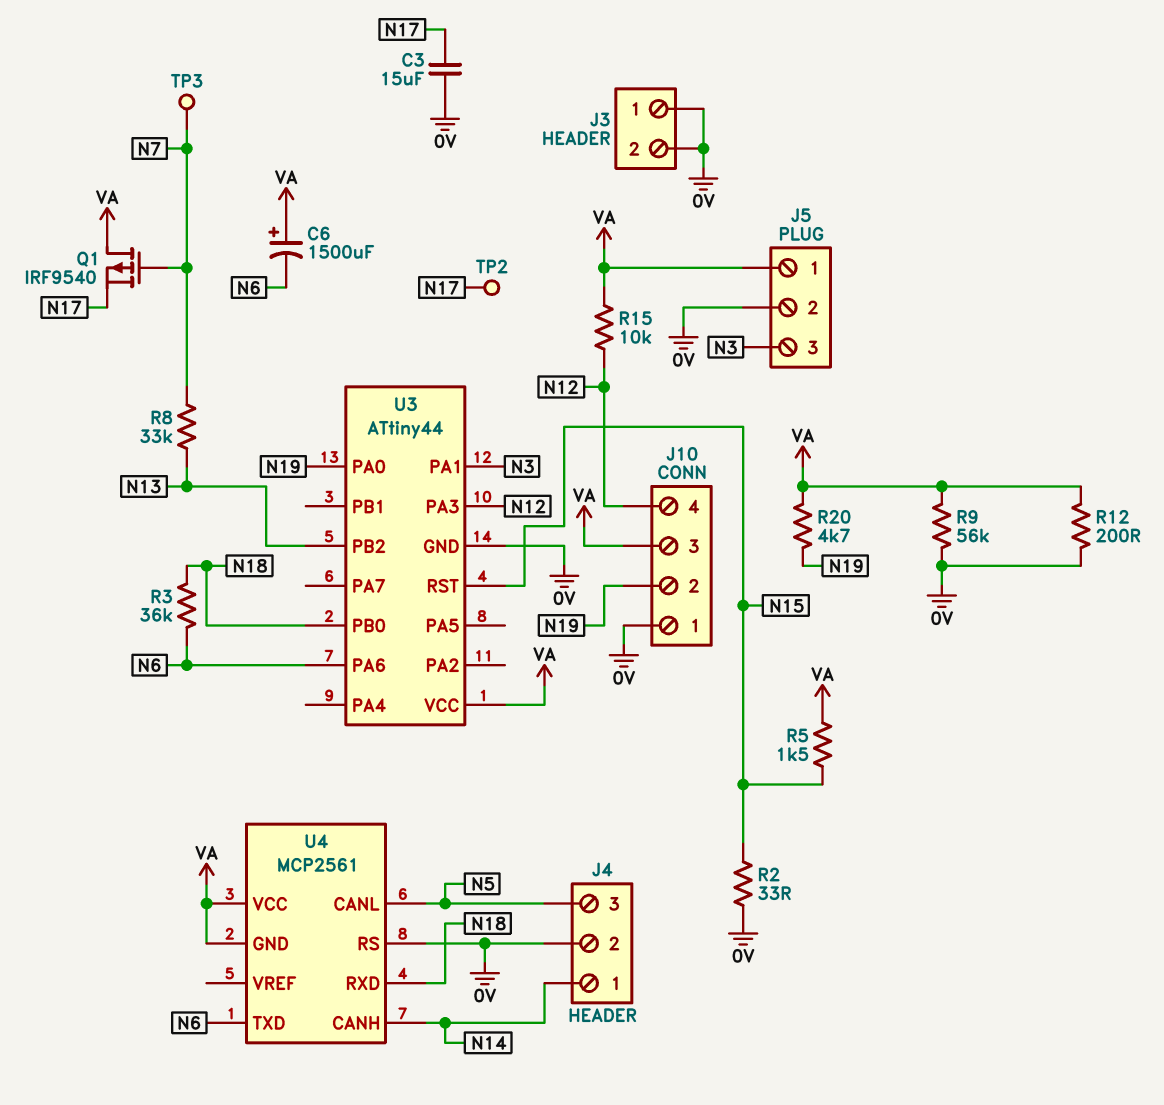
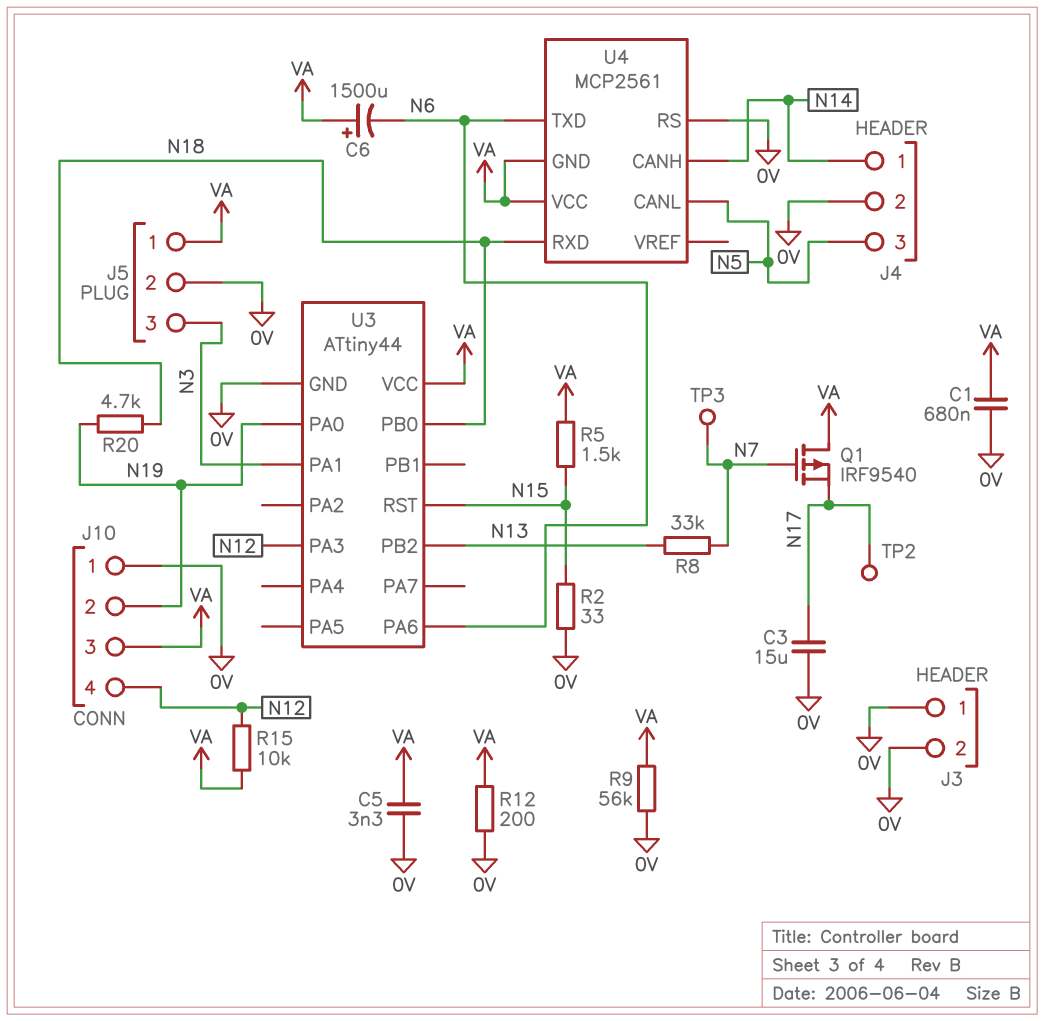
C1: none -> 680nF (0V, VA)
C5: none -> 3.3nF (0V, VA)
R3: 36k (N6, N18) -> none
R20: 4.7k (N19, VA) -> 4.7k (N18, N19)

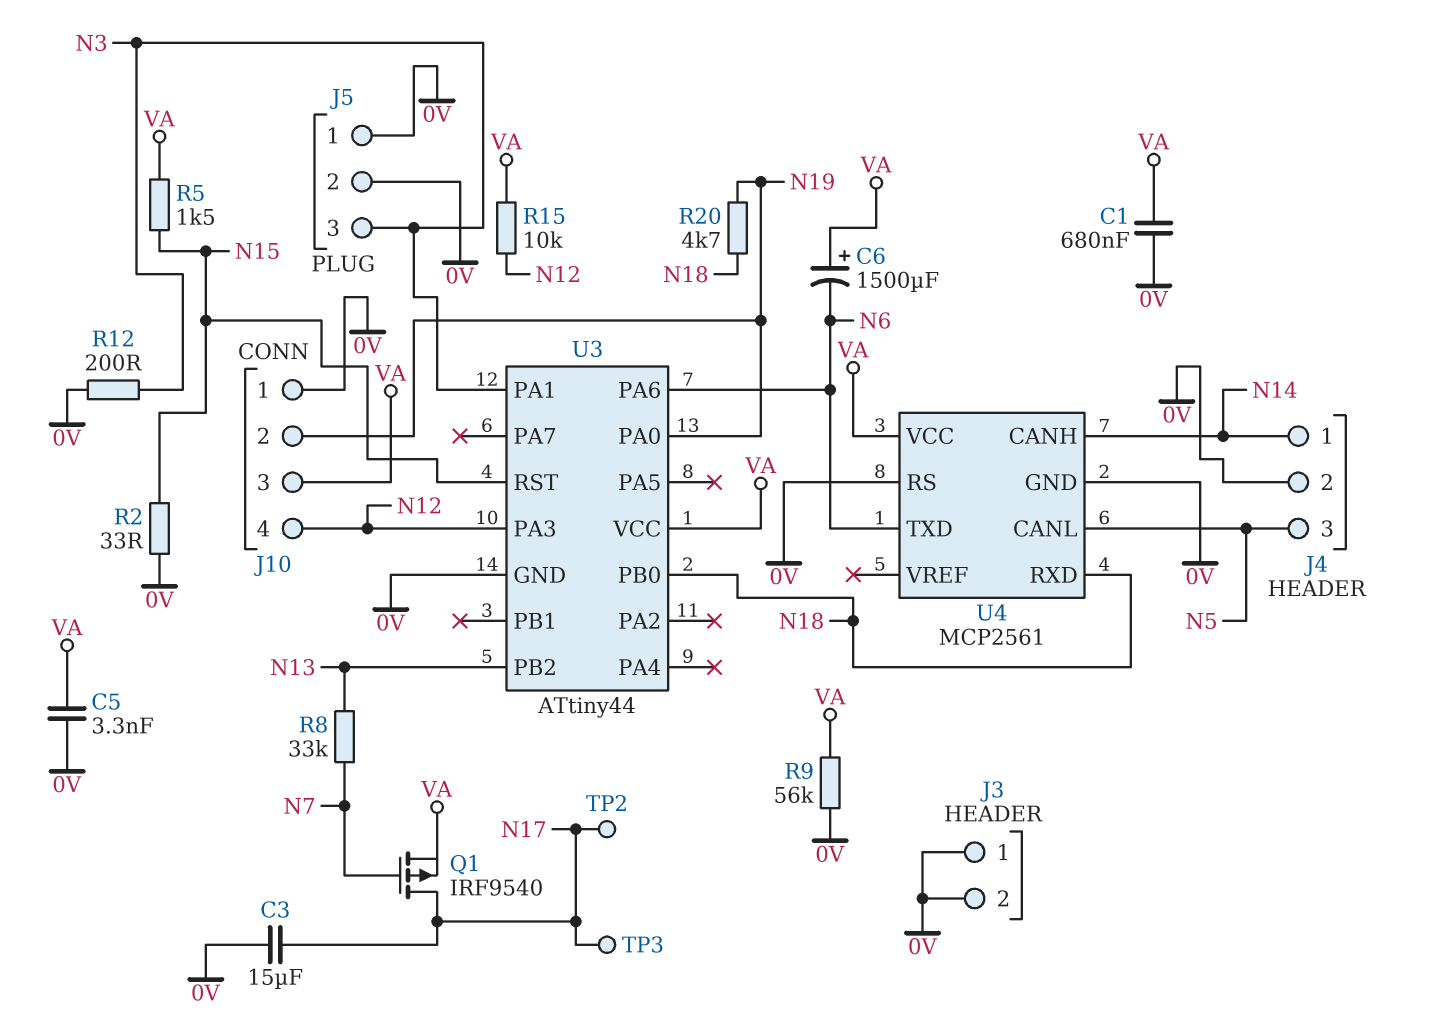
J5 pin 1: VA -> 0V
Q1: PMOS IRF9540 (G N7, D VA, S N17) -> PMOS IRF9540 (G N7, D N17, S VA)
R12: 200 (0V, VA) -> 200 (0V, N3)
TP3: test point (N7) -> test point (N17)
U4 pin GND: VA -> 0V

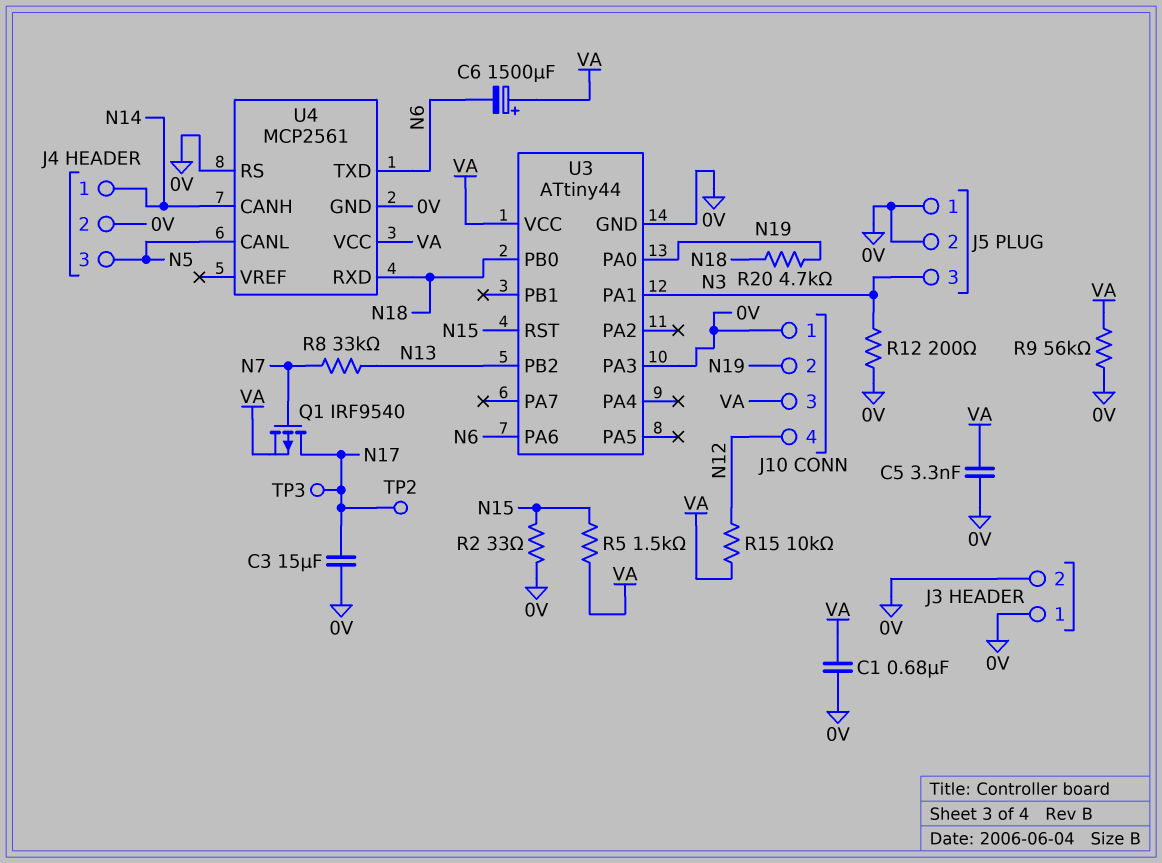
U3 pin PA3: N12 -> 0V

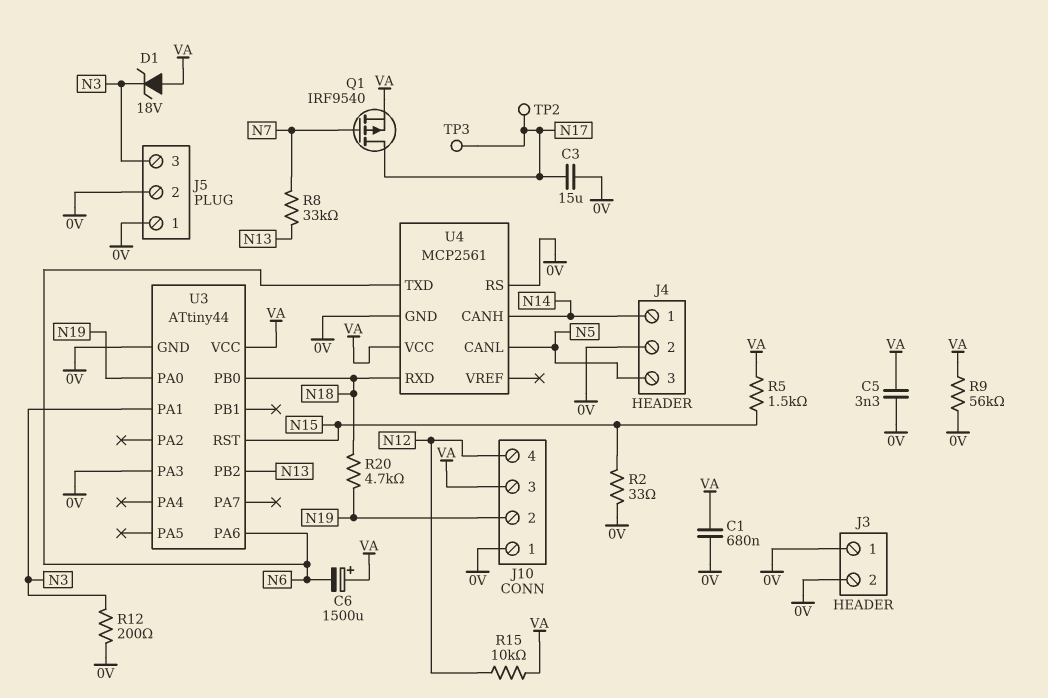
D1: none -> zener 18V (A VA, K N3)

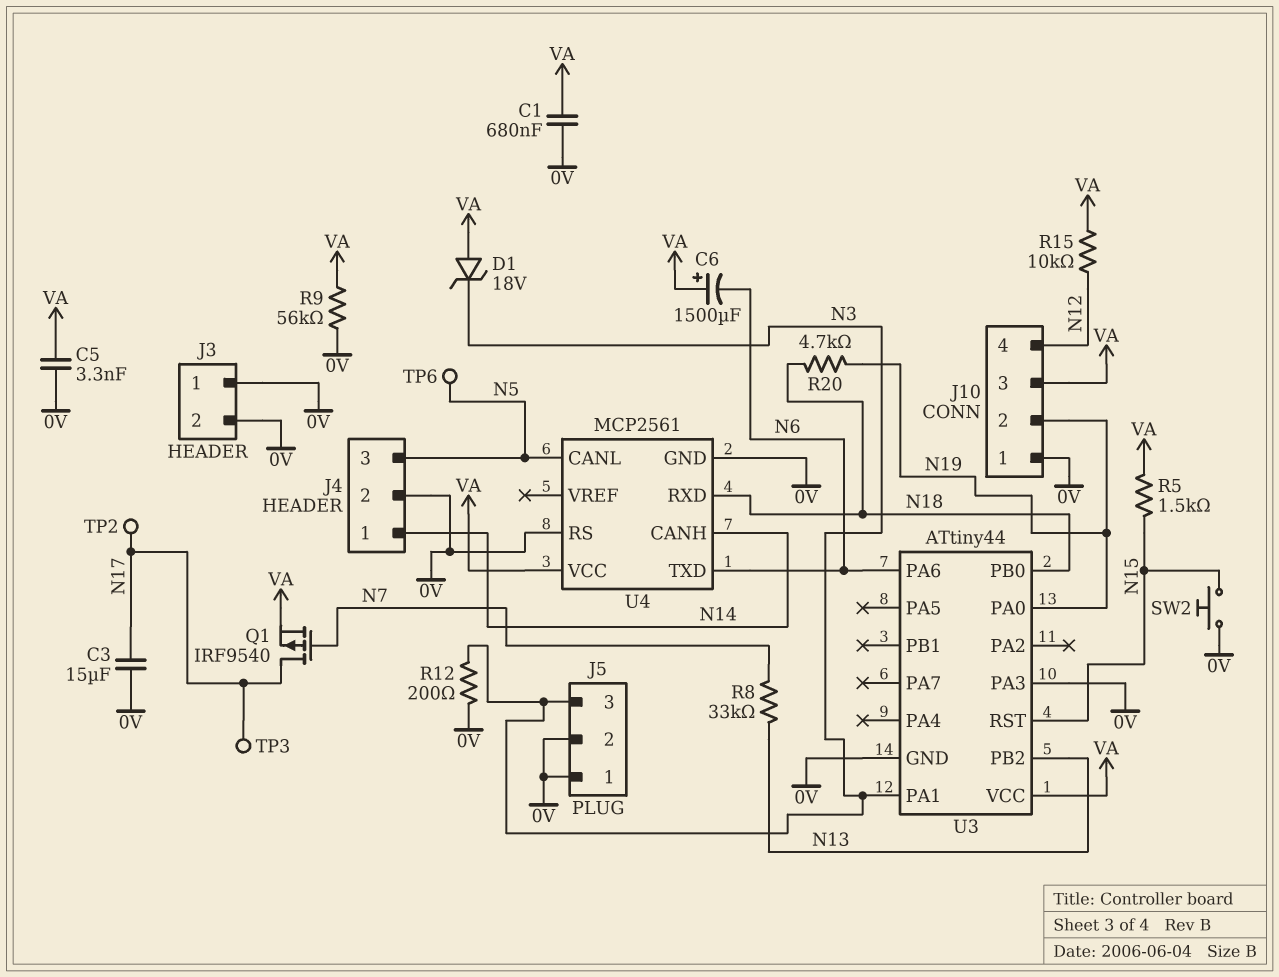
R2: 33 (0V, N15) -> none
SW2: none -> button (0V, N15)
TP6: none -> test point (N5)

